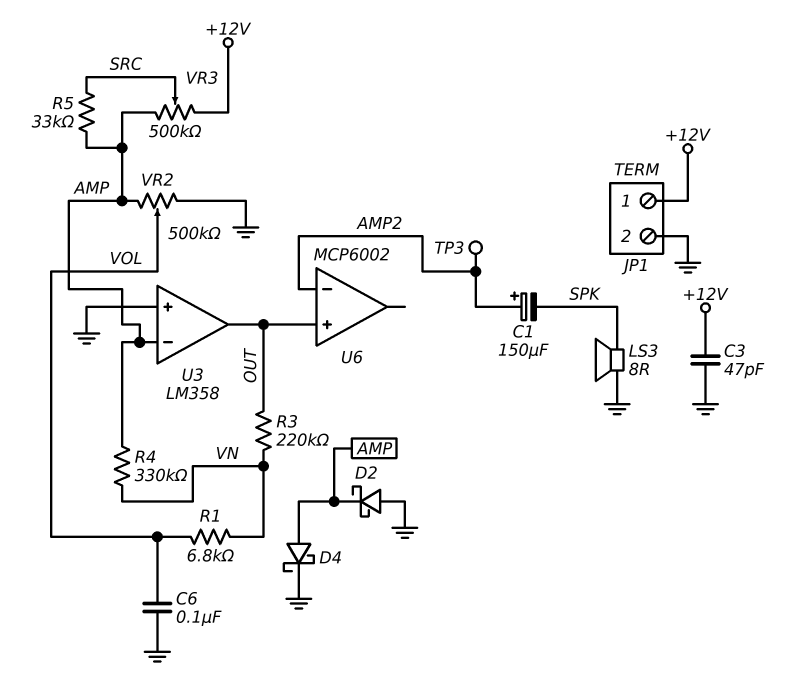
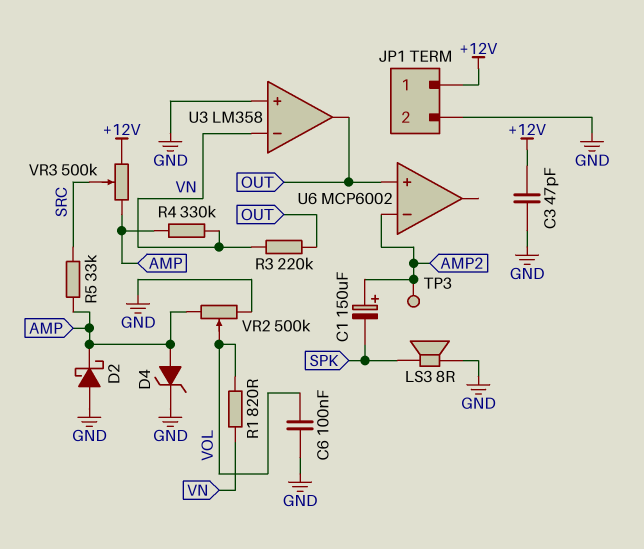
D4: schottky (A AMP, K GND) -> zener (A AMP, K GND)
R1: 6.8k (VN, VOL) -> 820 (VN, VOL)
U3 pin in-: AMP -> VN

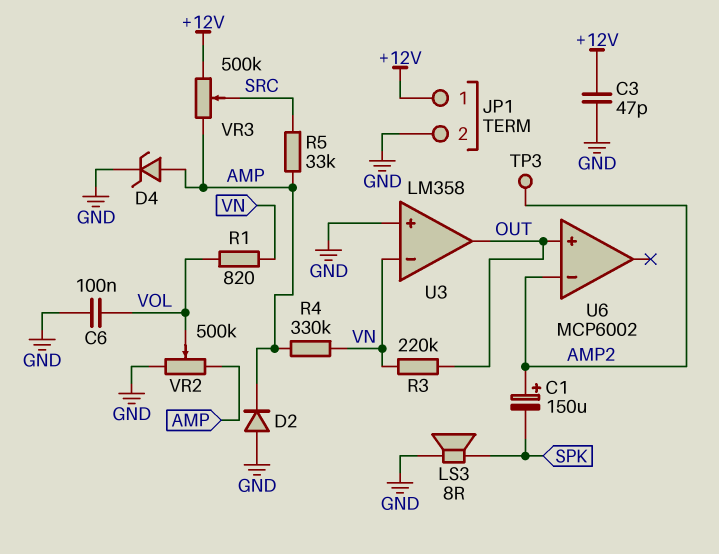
D2: schottky (A GND, K AMP) -> diode (A GND, K AMP)

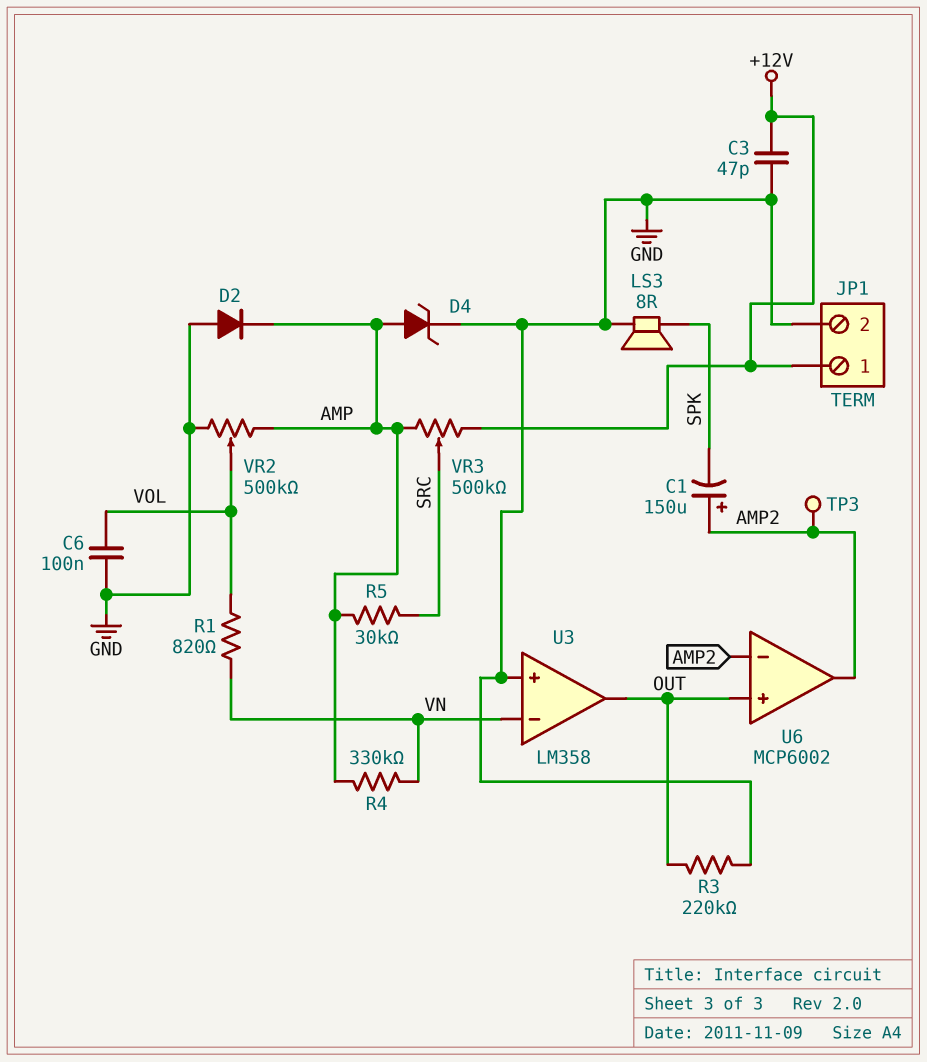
R3: 220k (OUT, VN) -> 220k (GND, OUT)
R5: 33k (AMP, SRC) -> 30k (AMP, SRC)
U6 pin out: none -> AMP2

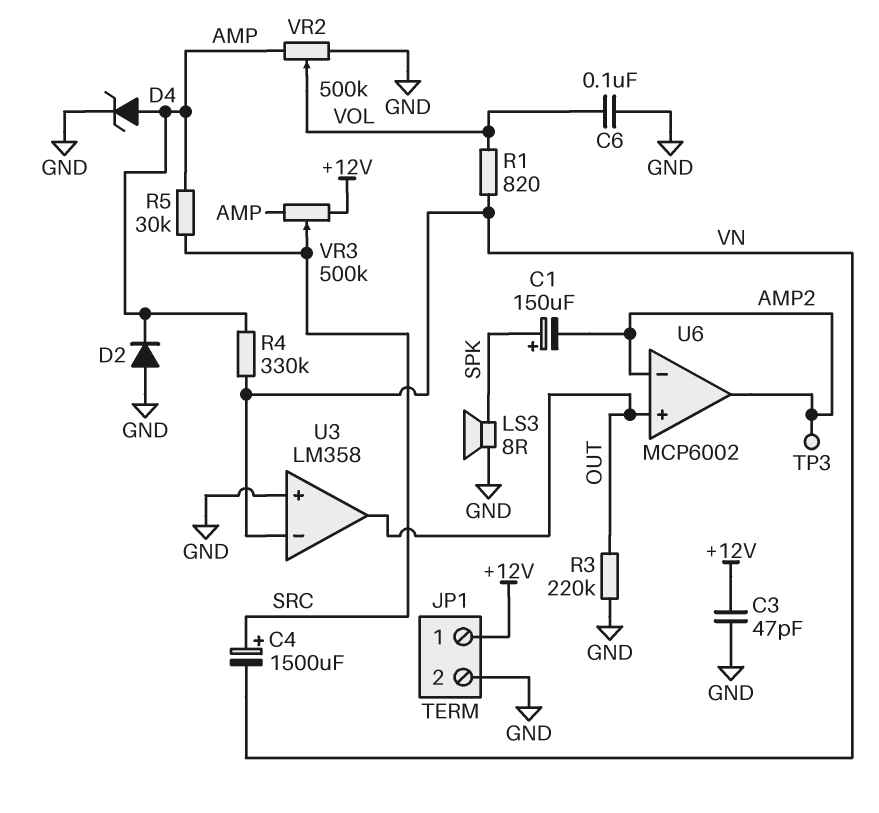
C1: 150uF (plus AMP2, minus SPK) -> 150uF (plus SPK, minus AMP2)
C4: none -> 1500uF (plus SRC, minus VN)

